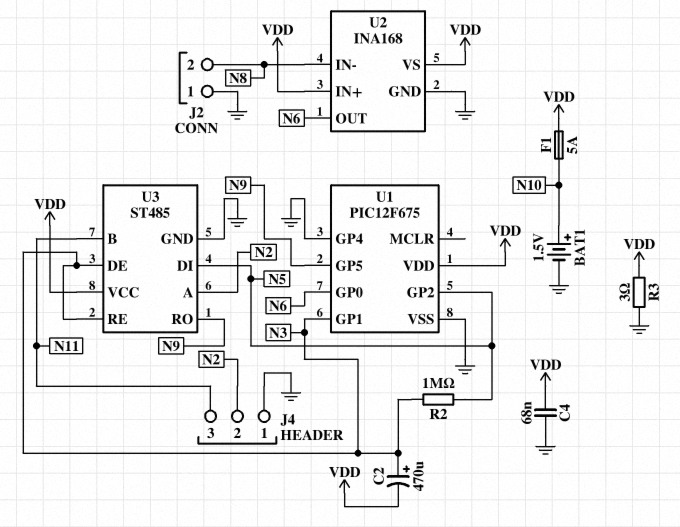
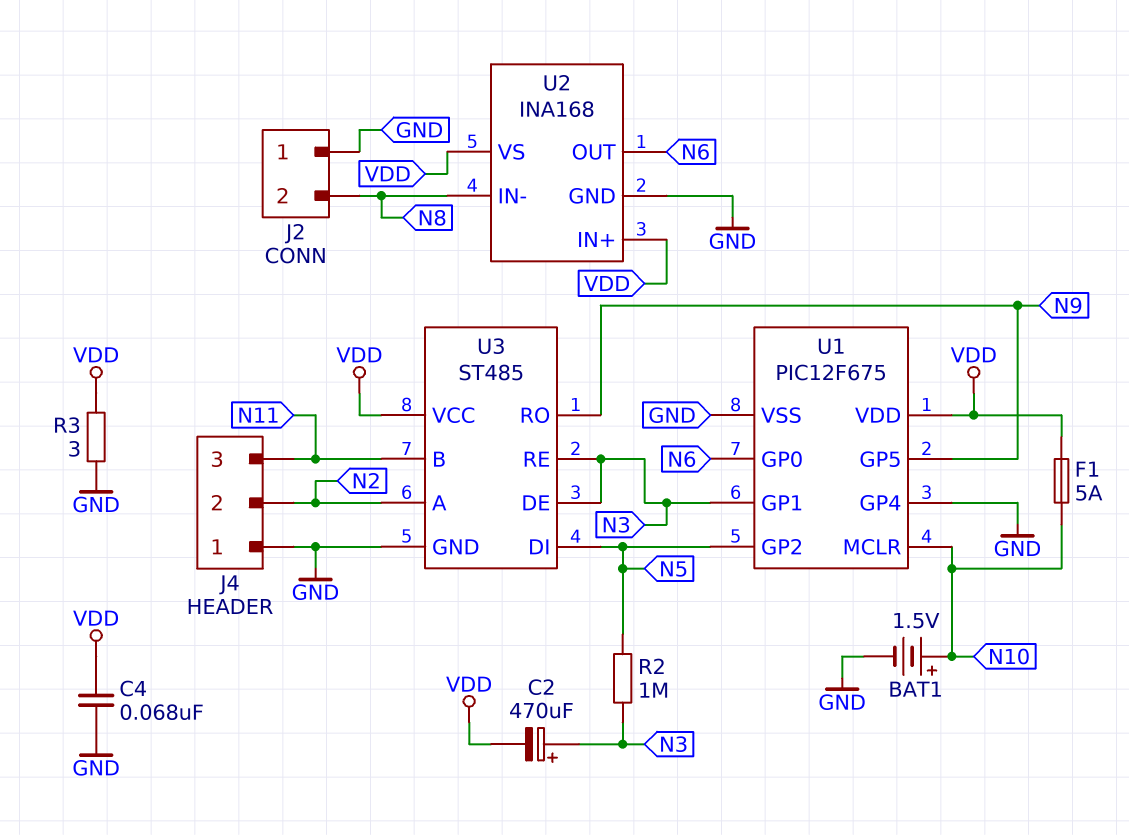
U1 pin MCLR: none -> N10

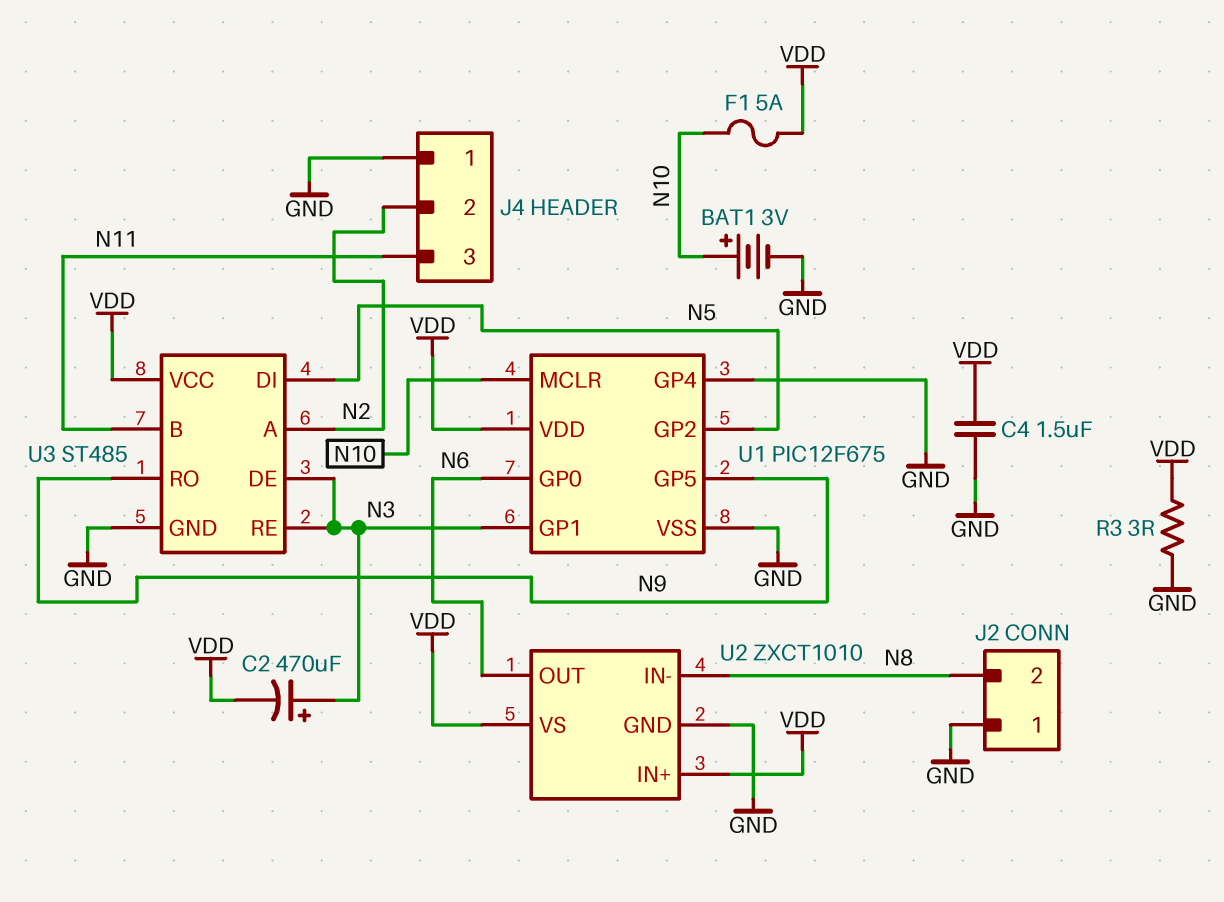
BAT1: 1.5V (plus N10, minus GND) -> 3V (plus N10, minus GND)
C4: 68nF (GND, VDD) -> 1.5uF (GND, VDD)
R2: 1M (N3, N5) -> none
U2: INA168 -> ZXCT1010

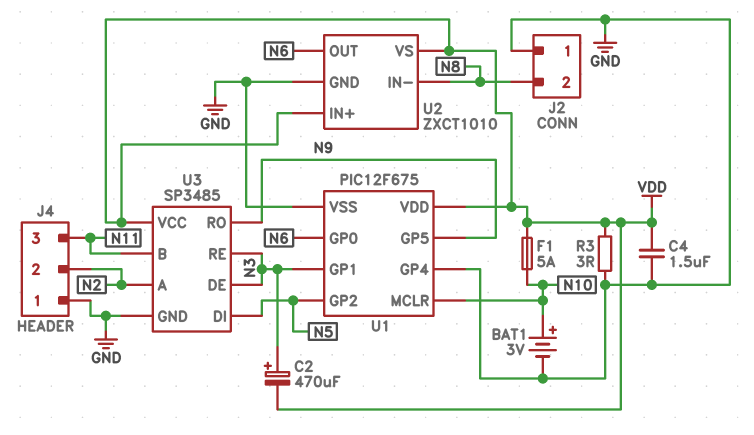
U3: ST485 -> SP3485

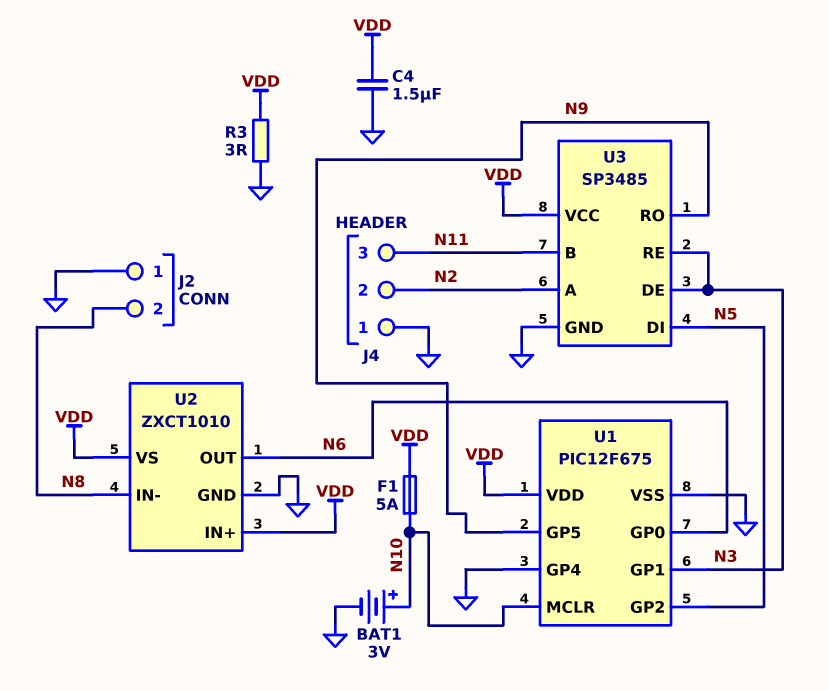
C2: 470uF (plus N3, minus VDD) -> none

